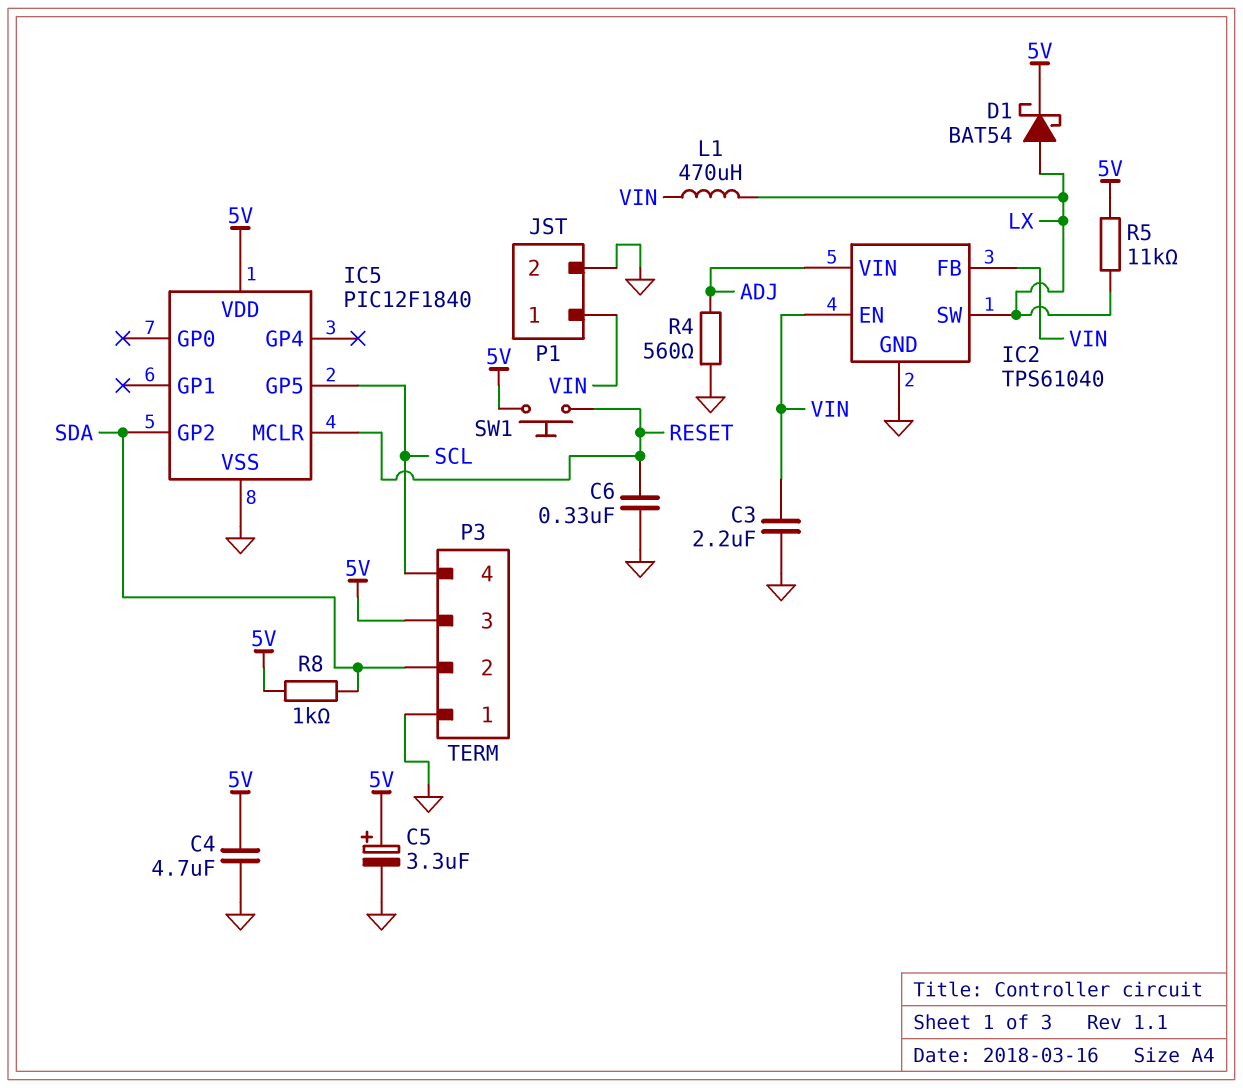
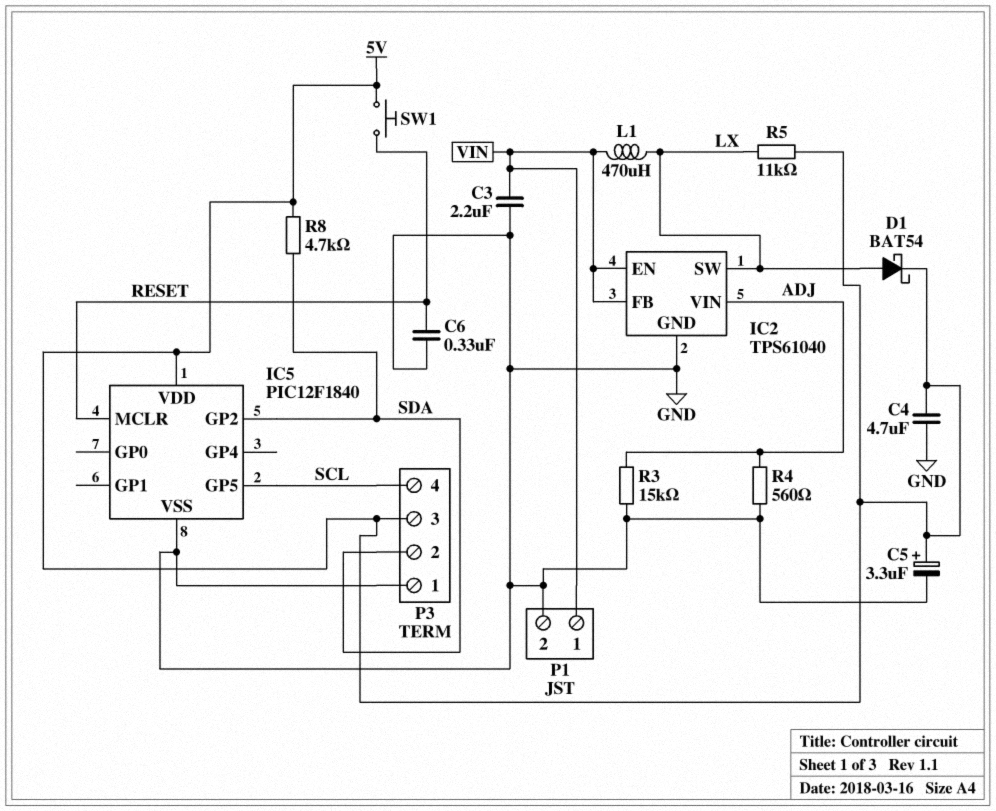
R3: none -> 15k (ADJ, GND)
R8: 1k (5V, SDA) -> 4.7k (5V, SDA)

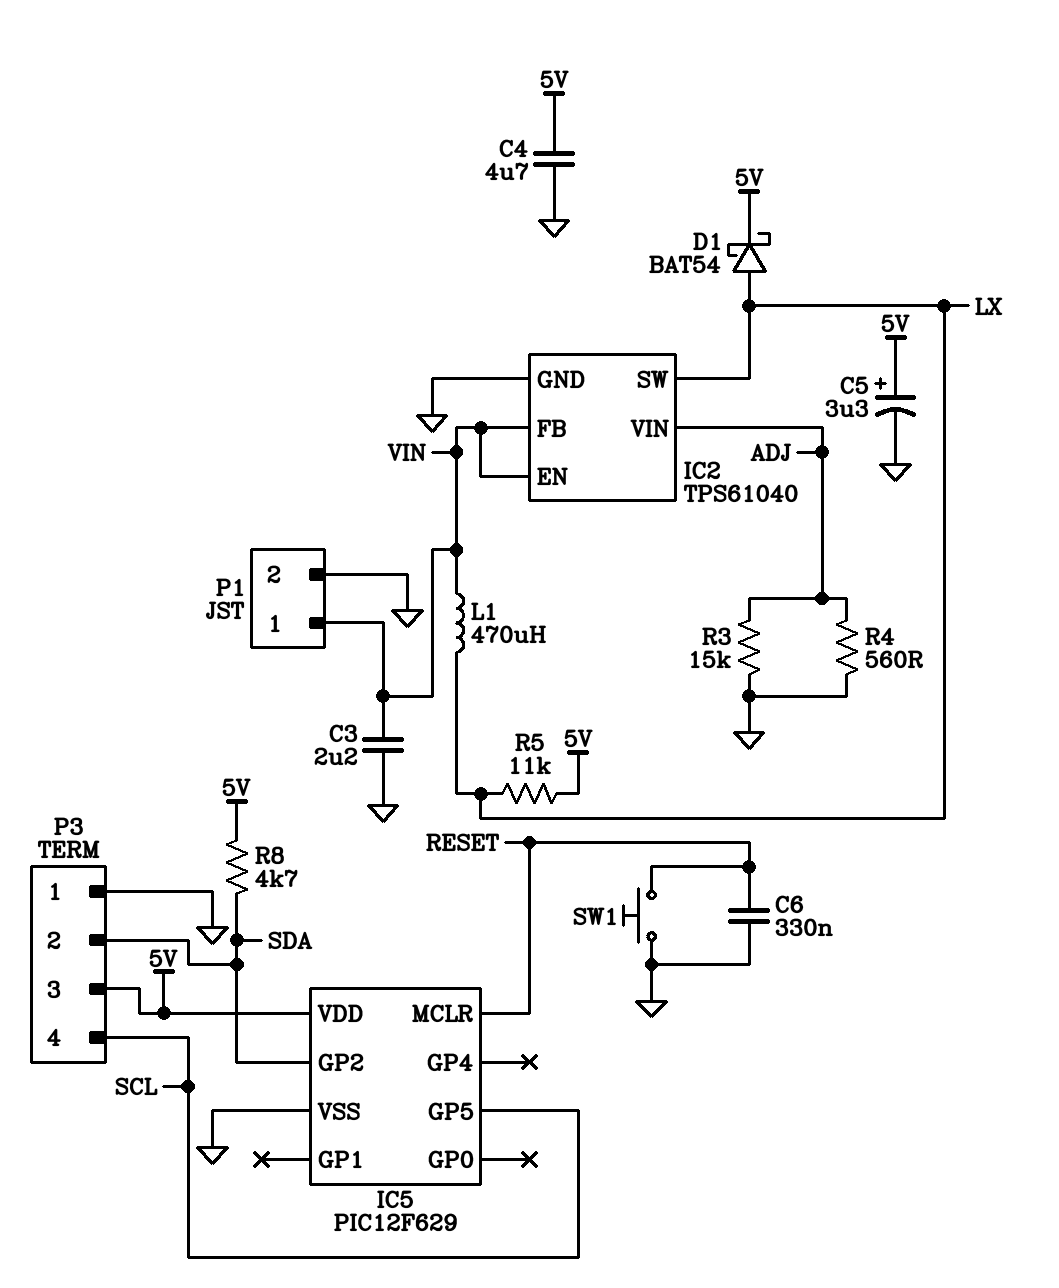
IC5: PIC12F1840 -> PIC12F629
SW1: button (5V, RESET) -> button (GND, RESET)

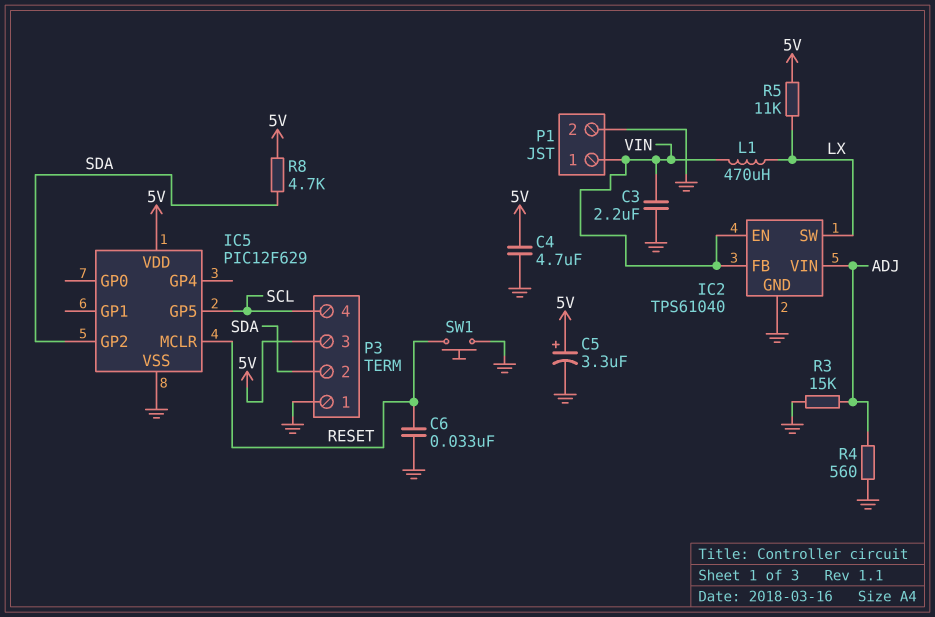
C6: 330nF (GND, RESET) -> 33nF (GND, RESET)
D1: schottky BAT54 (A LX, K 5V) -> none

